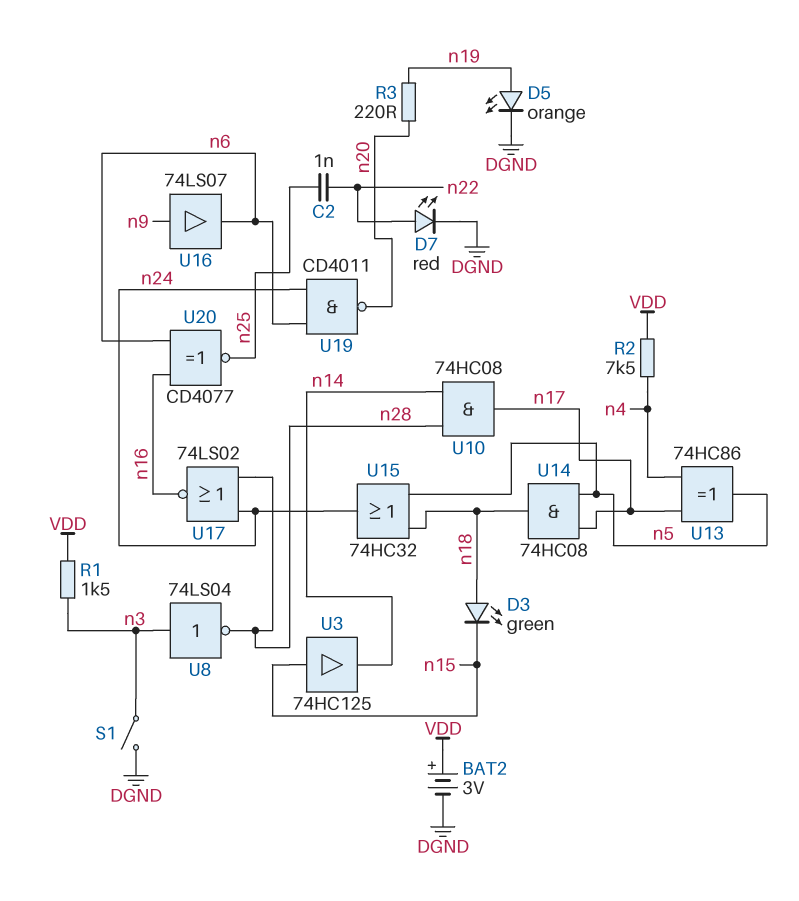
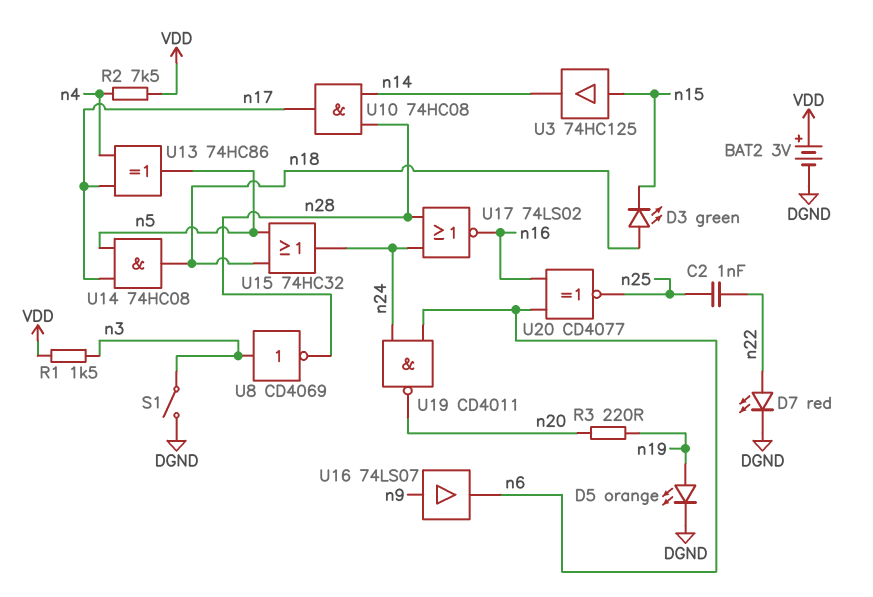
U8: NOT 74LS04 (in n3, out n28) -> NOT CD4069 (in n3, out n28)

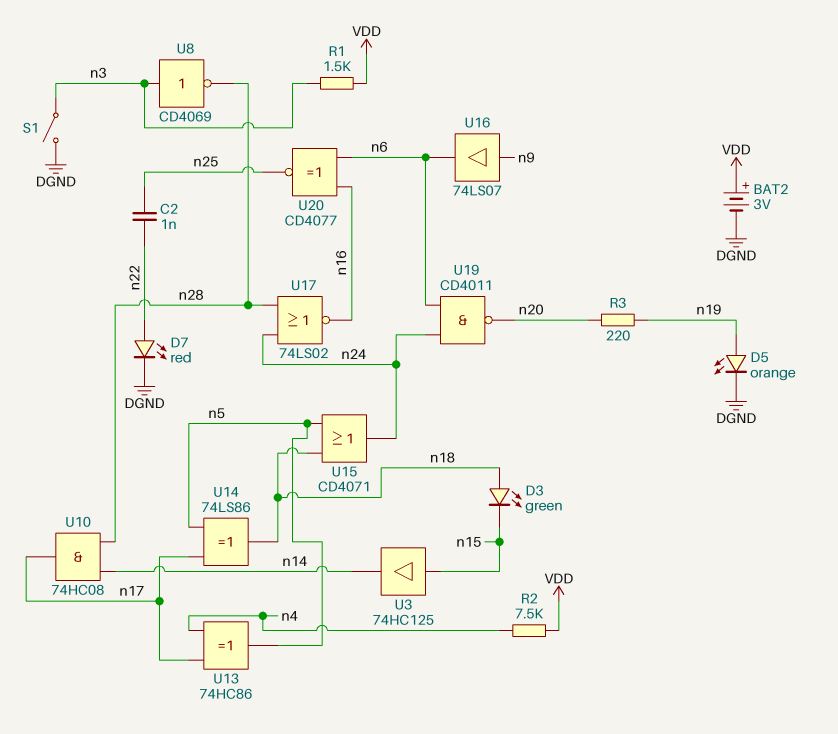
U14: AND 74HC08 (in n5, in n17, out n18) -> XOR 74LS86 (in n5, in n17, out n18)
U15: OR 74HC32 (in n5, in n18, out n24) -> OR CD4071 (in n5, in n18, out n24)

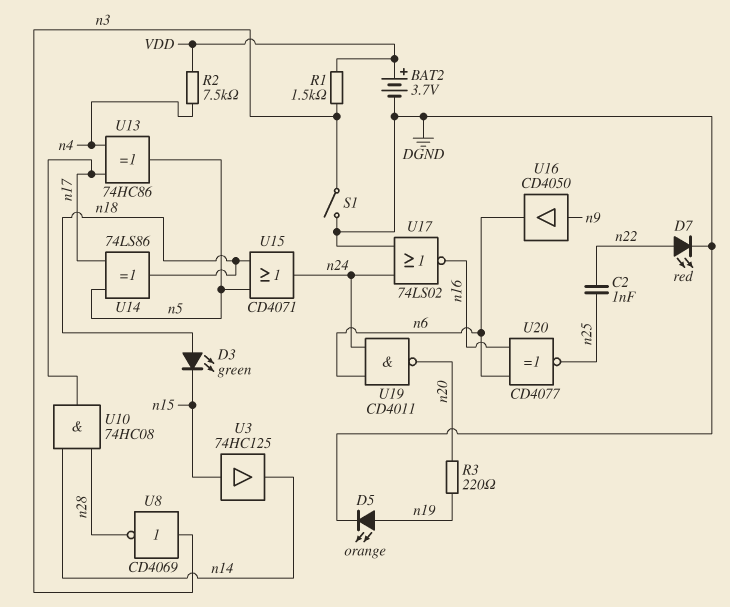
BAT2: 3V (plus VDD, minus DGND) -> 3.7V (plus VDD, minus DGND)
U16: buffer 74LS07 (in n9, out n6) -> buffer CD4050 (in n9, out n6)
U17: NOR 74LS02 (in n24, in n28, out n16) -> NOR 74LS02 (in DGND, in n24, out n16)

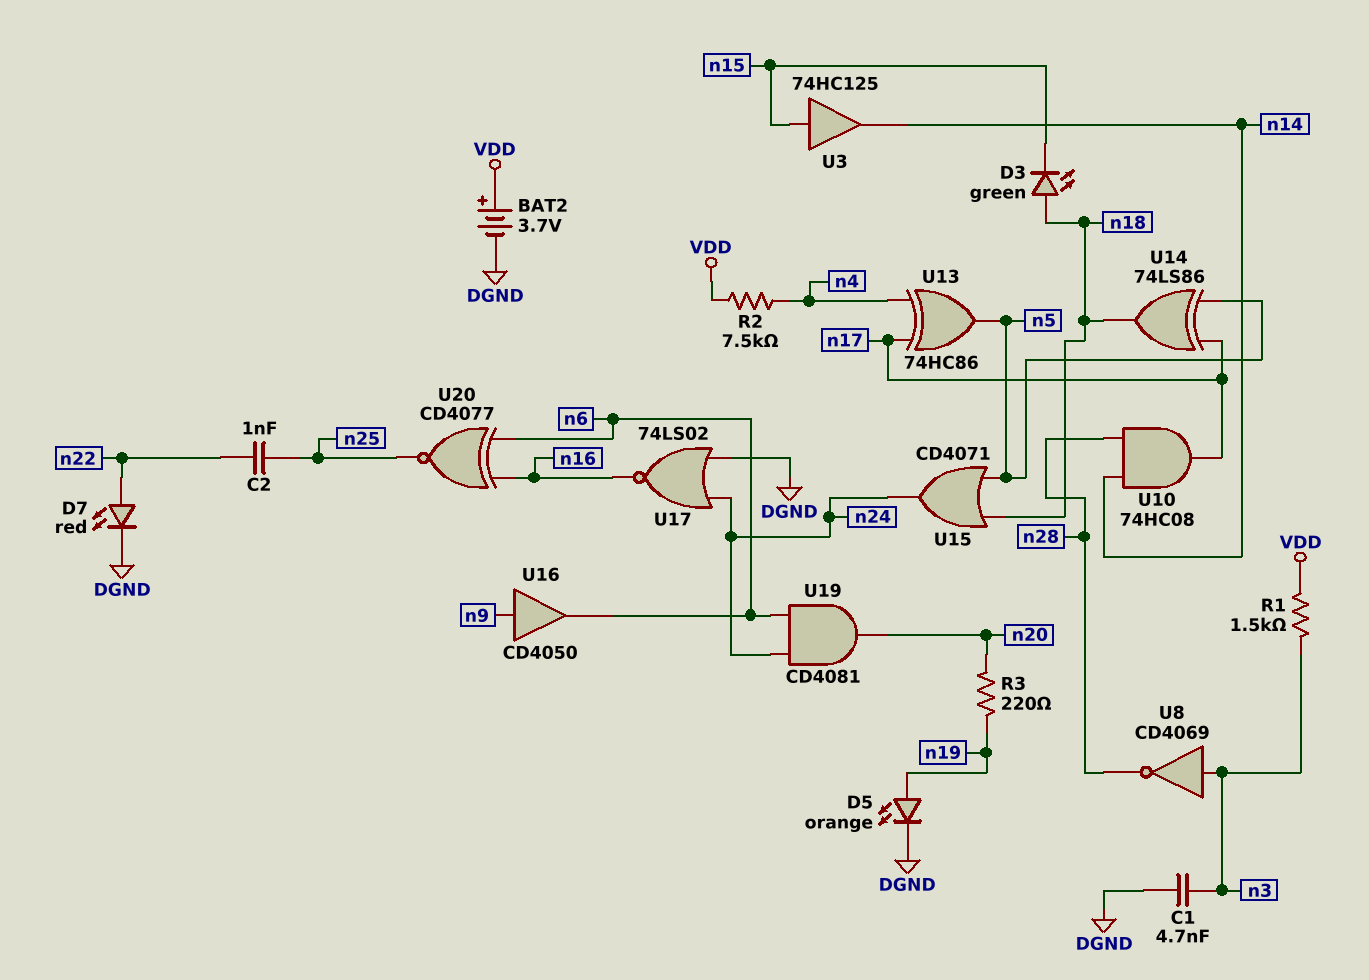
C1: none -> 4.7nF (DGND, n3)
S1: switch (DGND, n3) -> none
U19: NAND CD4011 (in n6, in n24, out n20) -> AND CD4081 (in n6, in n24, out n20)

